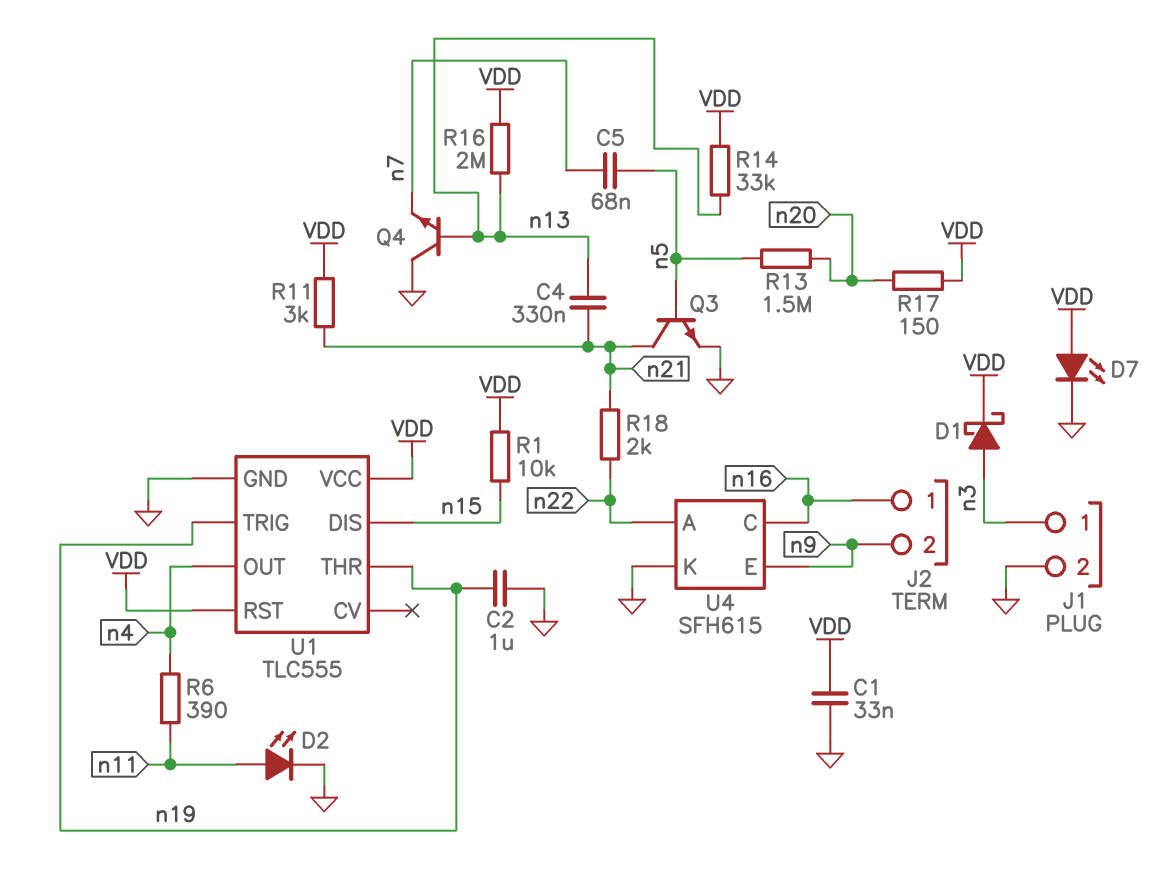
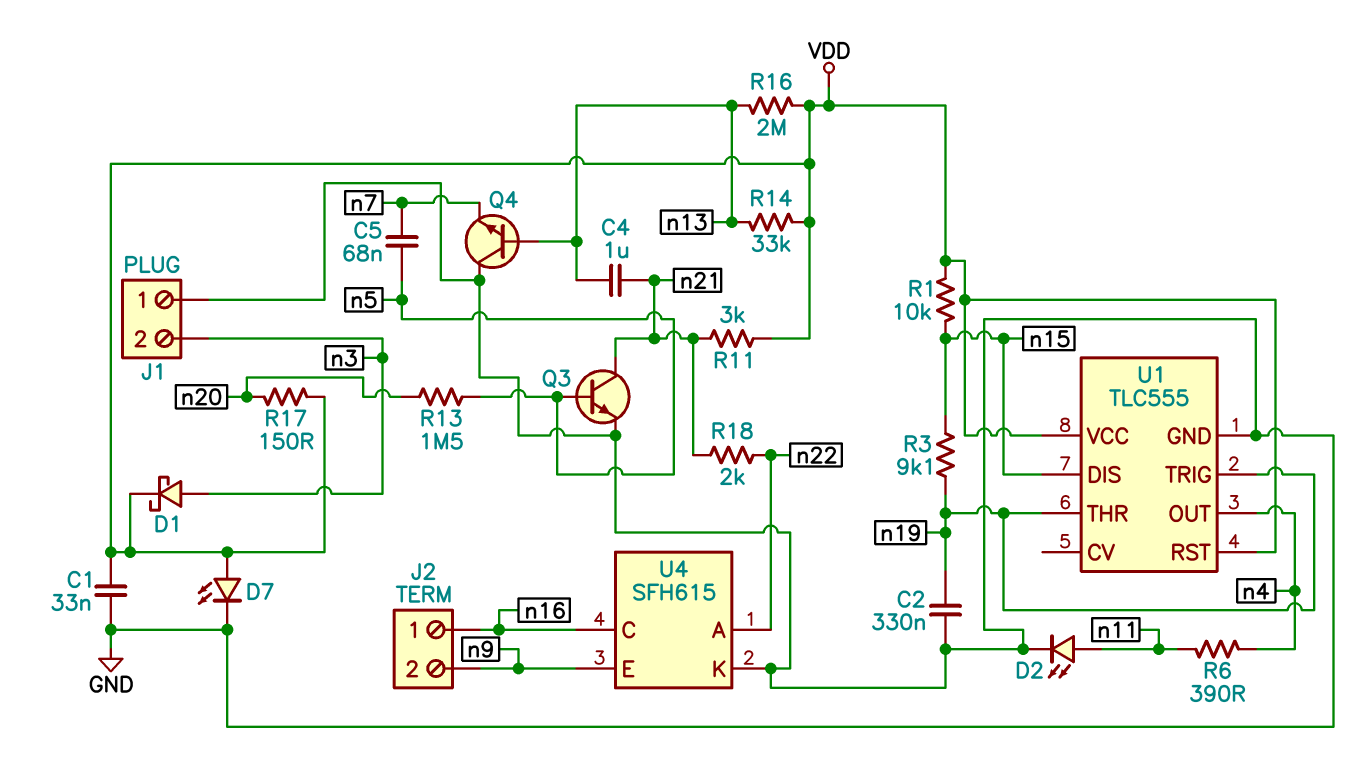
C2: 1uF (GND, n19) -> 330nF (GND, n19)
C4: 330nF (n13, n21) -> 1uF (n13, n21)
J1 pin 1: n3 -> GND
J1 pin 2: GND -> n3
R3: none -> 9.1k (n15, n19)

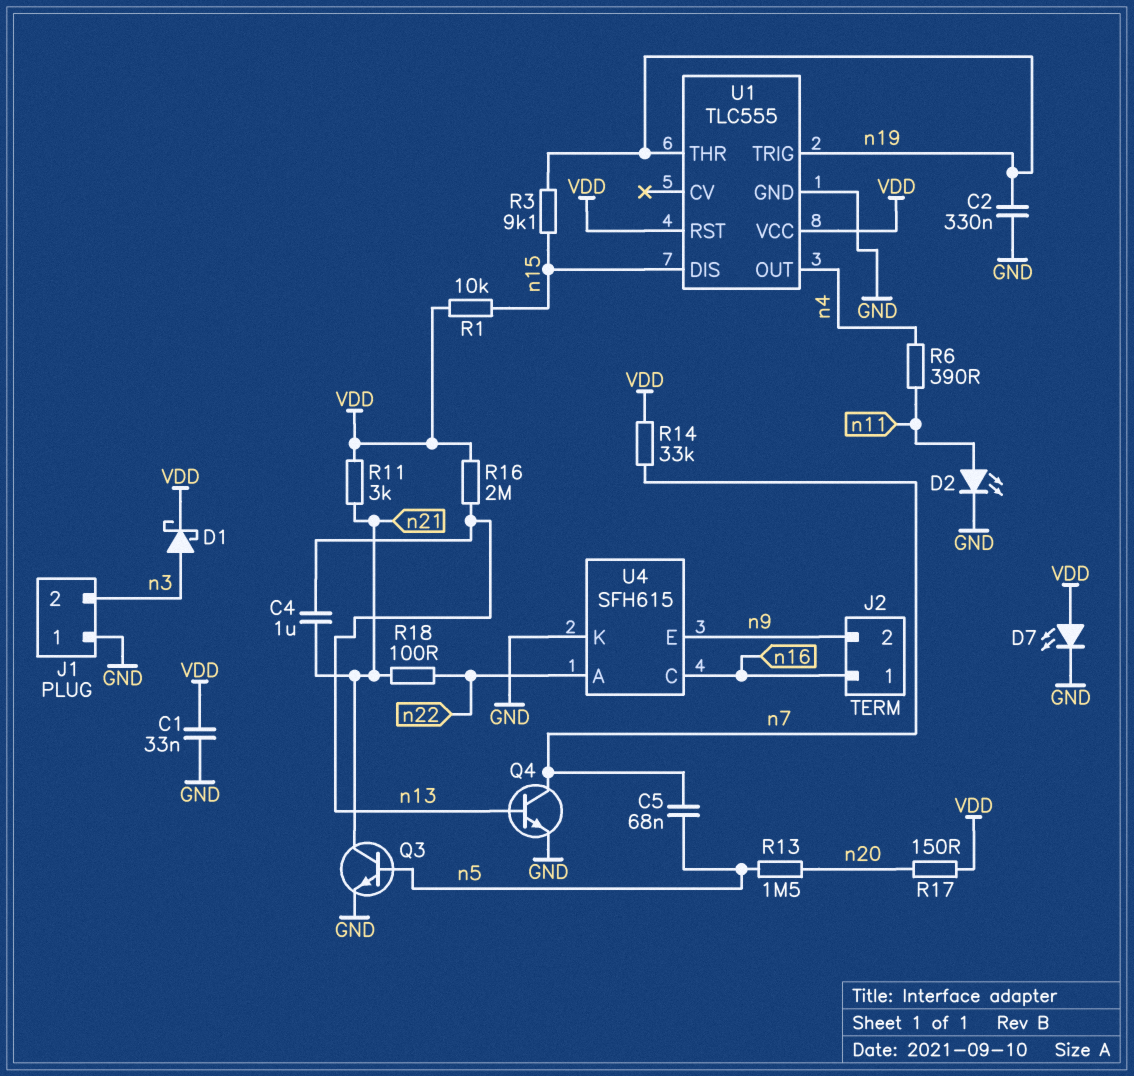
Q4: NPN (B n13, C GND, E n7) -> NPN (B n13, C n7, E GND)
R14: 33k (VDD, n13) -> 33k (VDD, n7)
R18: 2k (n21, n22) -> 100 (n21, n22)

